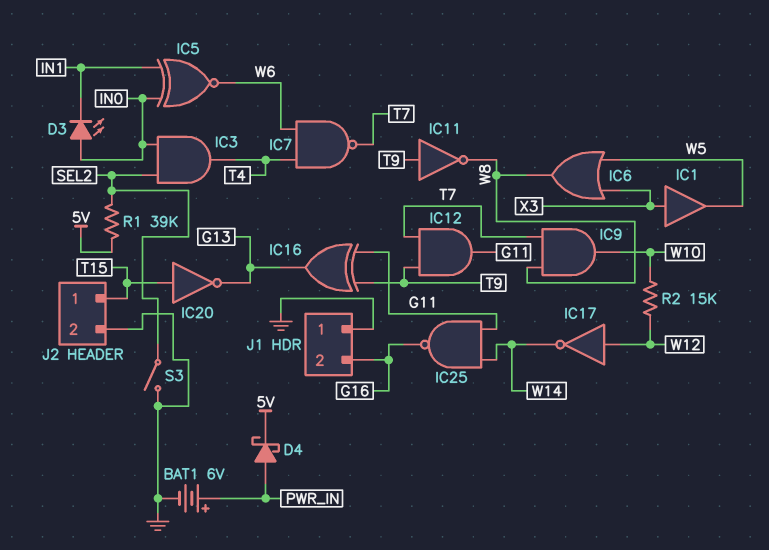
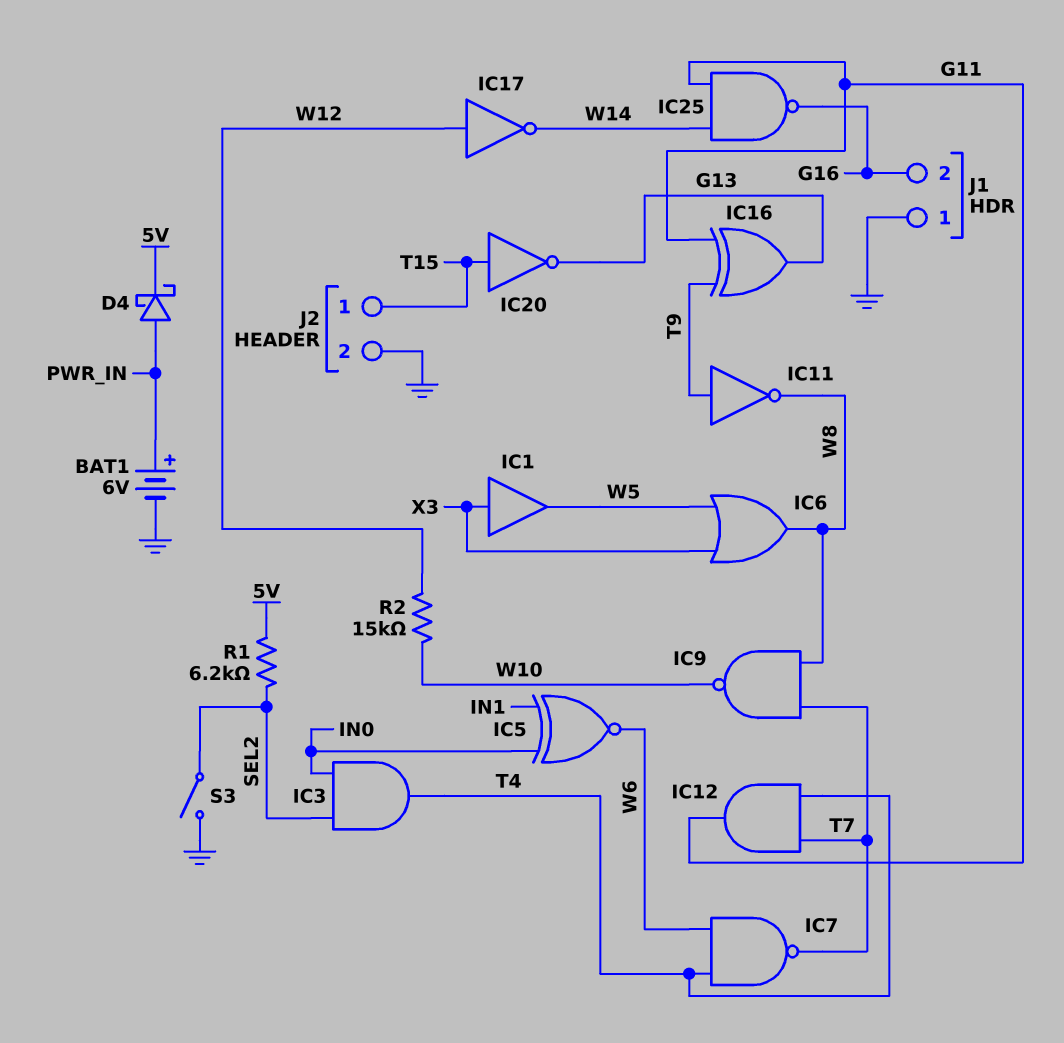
D3: LED (A IN0, K IN1) -> none
IC9: AND (in T7, in W8, out W10) -> NAND (in T7, in W8, out W10)
IC12: AND (in T7, in T9, out G11) -> AND (in T4, in T7, out G11)
R1: 39k (5V, SEL2) -> 6.2k (5V, SEL2)

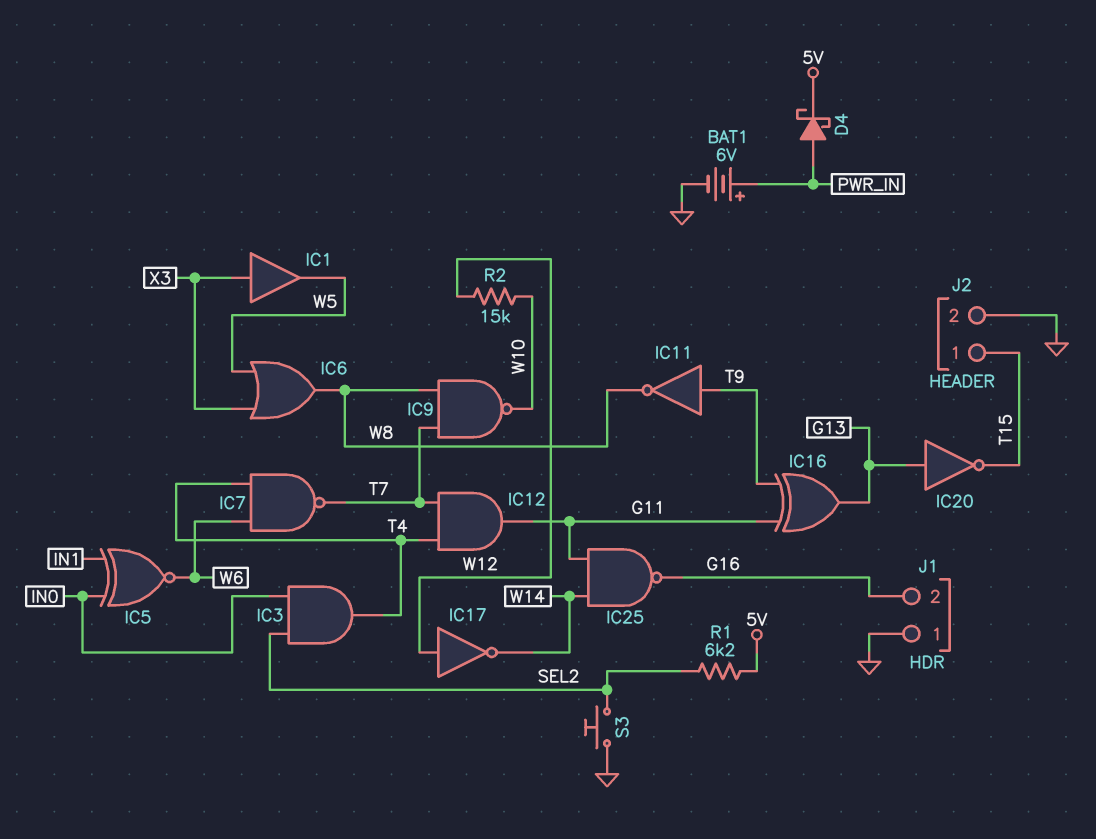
IC20: NOT (in T15, out G13) -> NOT (in G13, out T15)
S3: switch (GND, SEL2) -> button (GND, SEL2)

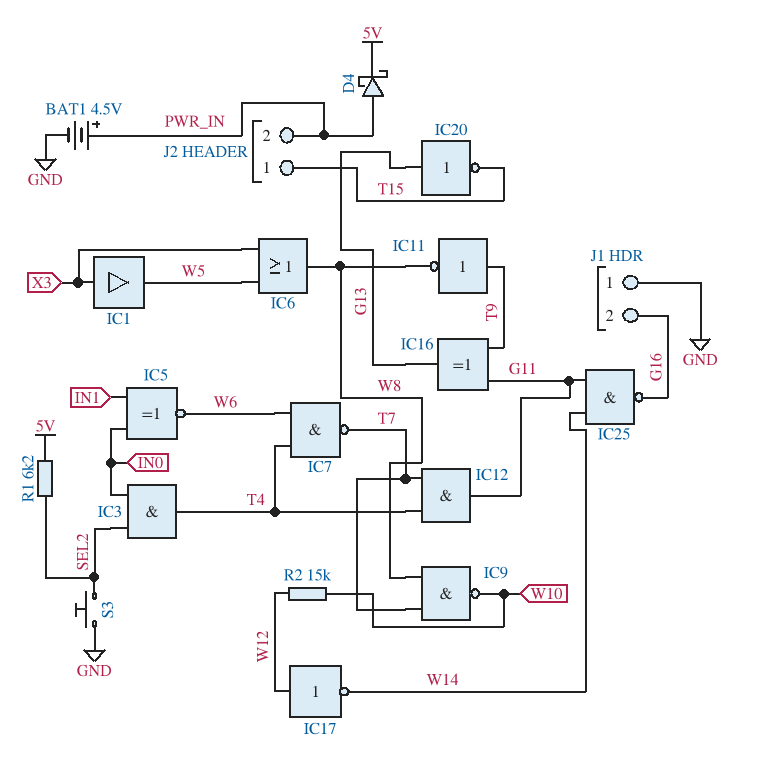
BAT1: 6V (plus PWR_IN, minus GND) -> 4.5V (plus PWR_IN, minus GND)
J2 pin 2: GND -> PWR_IN

